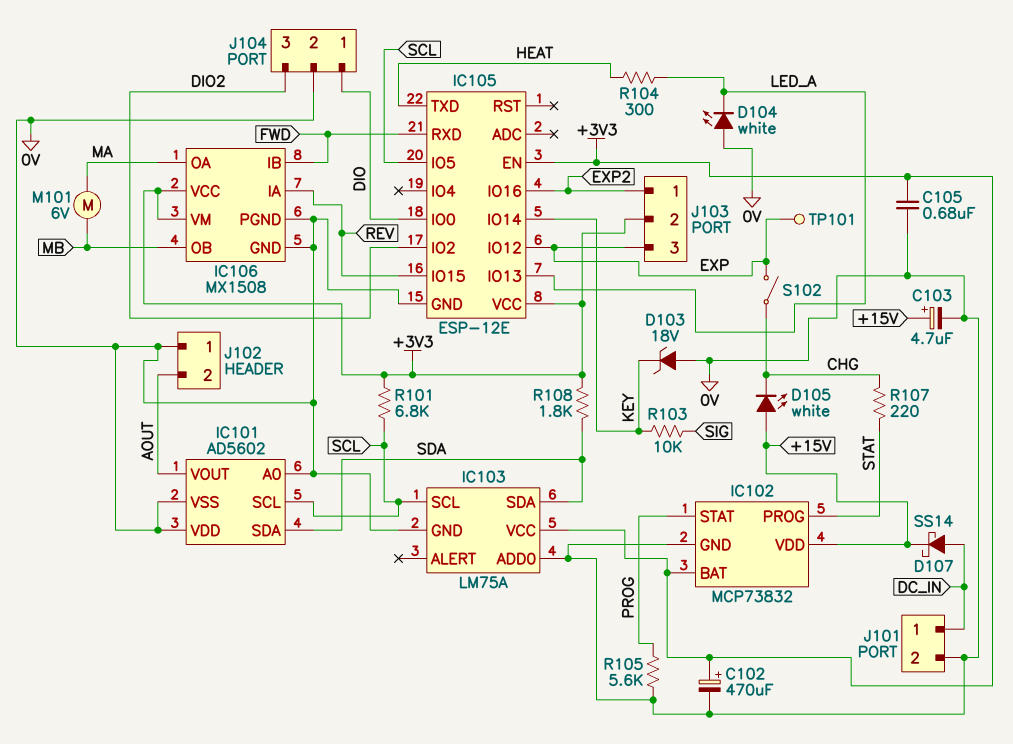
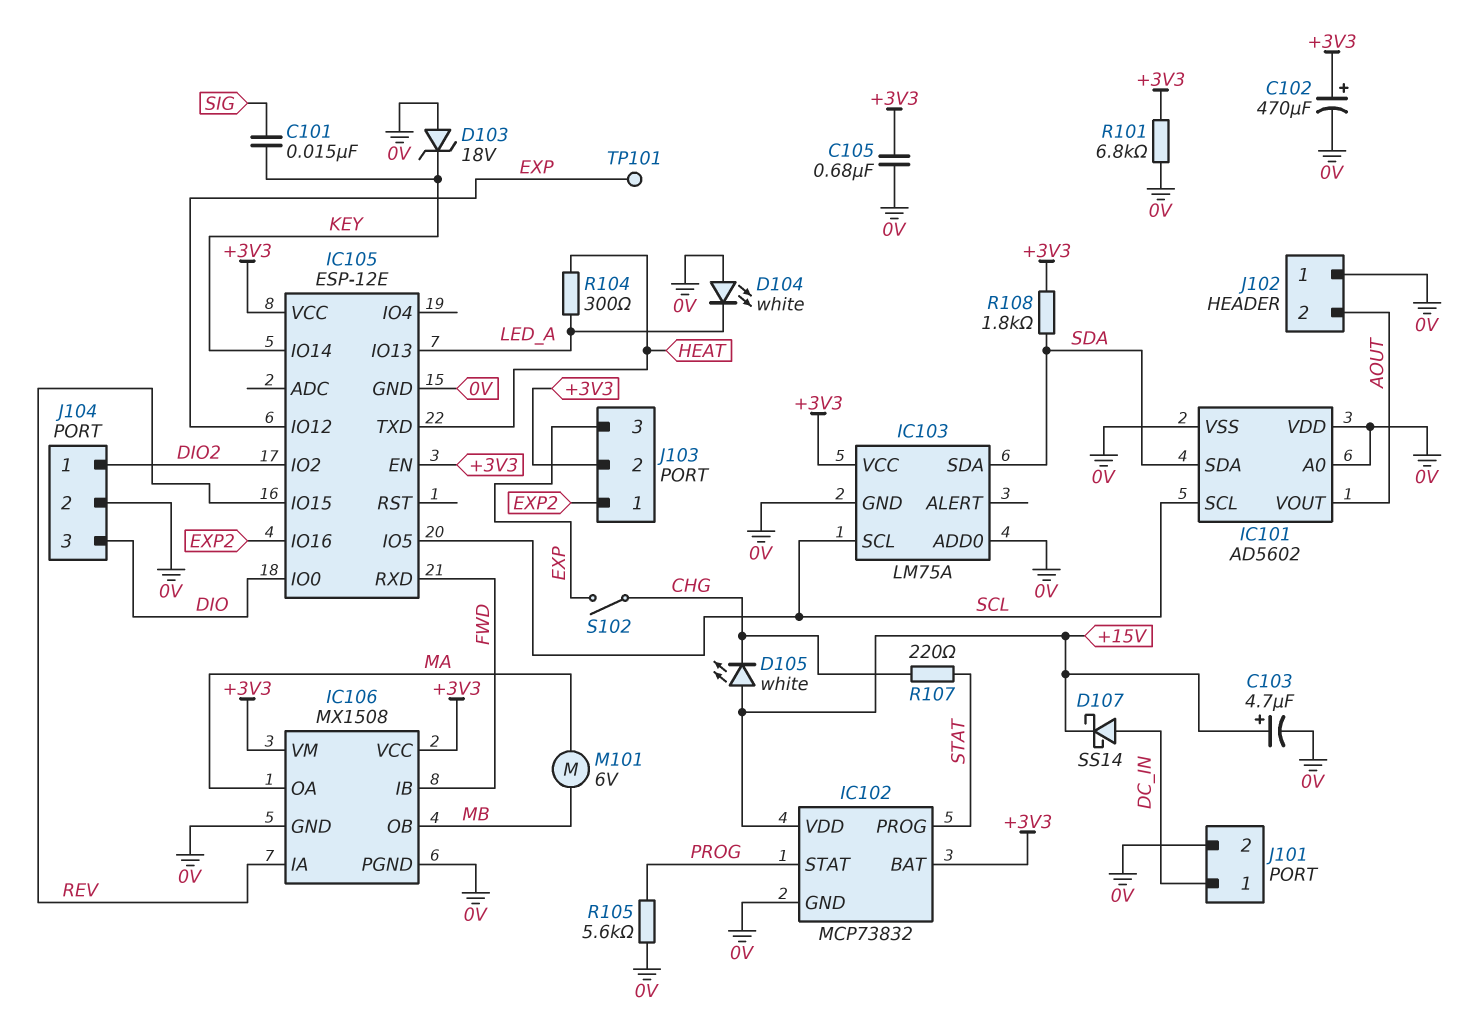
C101: none -> 15nF (KEY, SIG)
J104 pin 1: DIO -> DIO2
J104 pin 3: DIO2 -> DIO
R101: 6.8k (+3V3, SCL) -> 6.8k (+3V3, 0V)
R103: 10k (KEY, SIG) -> none

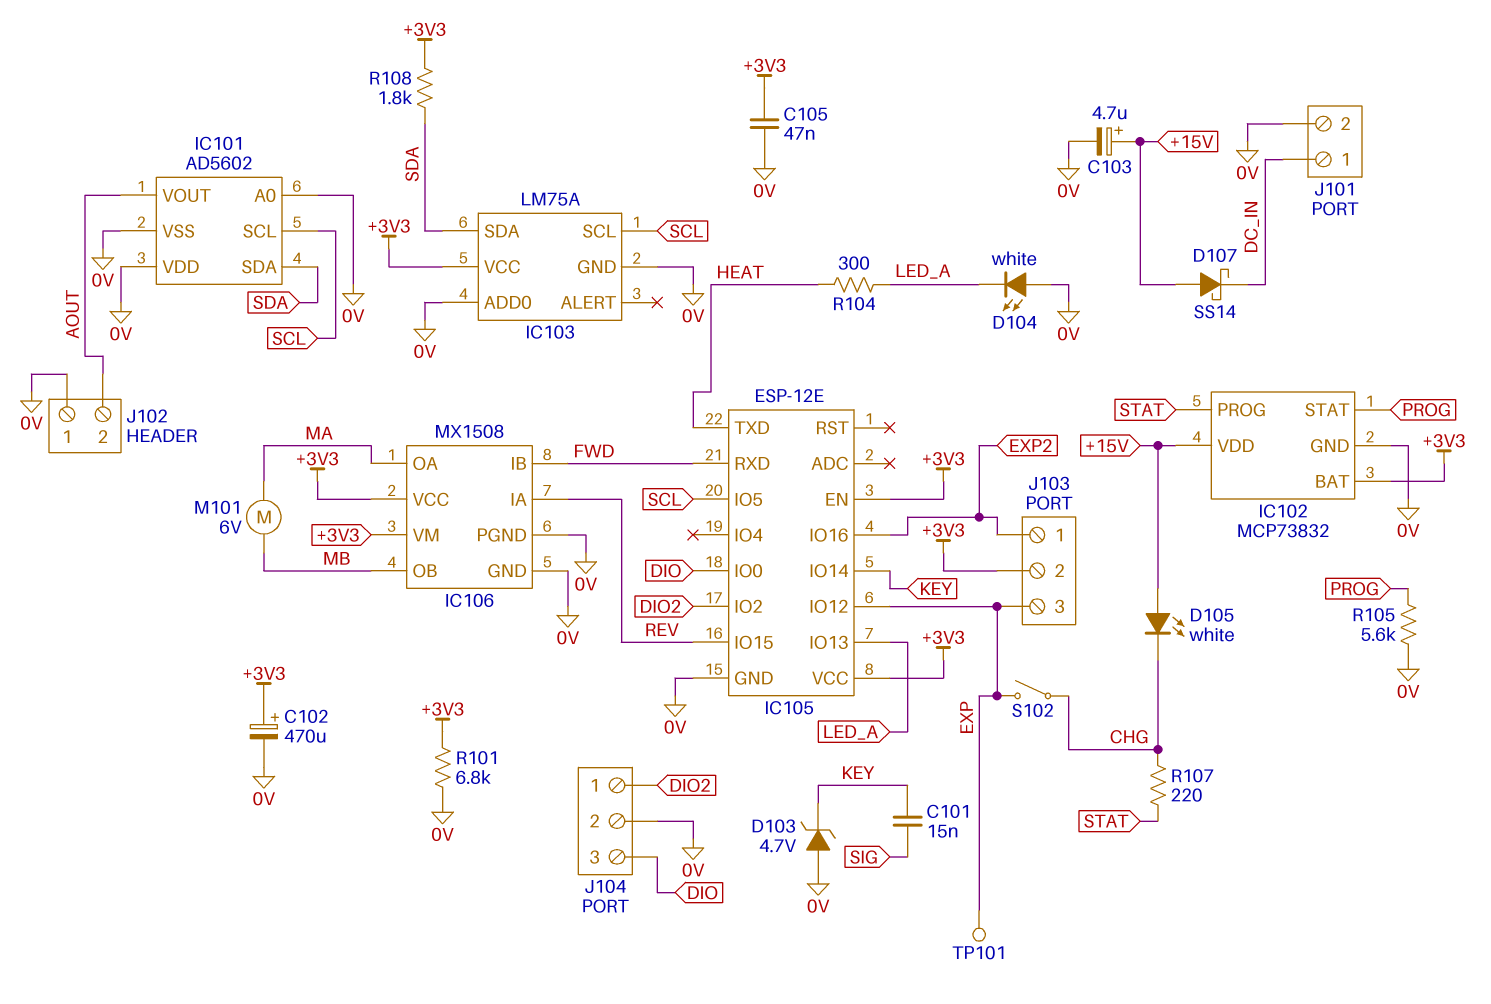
C105: 680nF (+3V3, 0V) -> 47nF (+3V3, 0V)
D103: zener 18V (A 0V, K KEY) -> zener 4.7V (A 0V, K KEY)
D107: schottky SS14 (A DC_IN, K +15V) -> schottky SS14 (A +15V, K DC_IN)

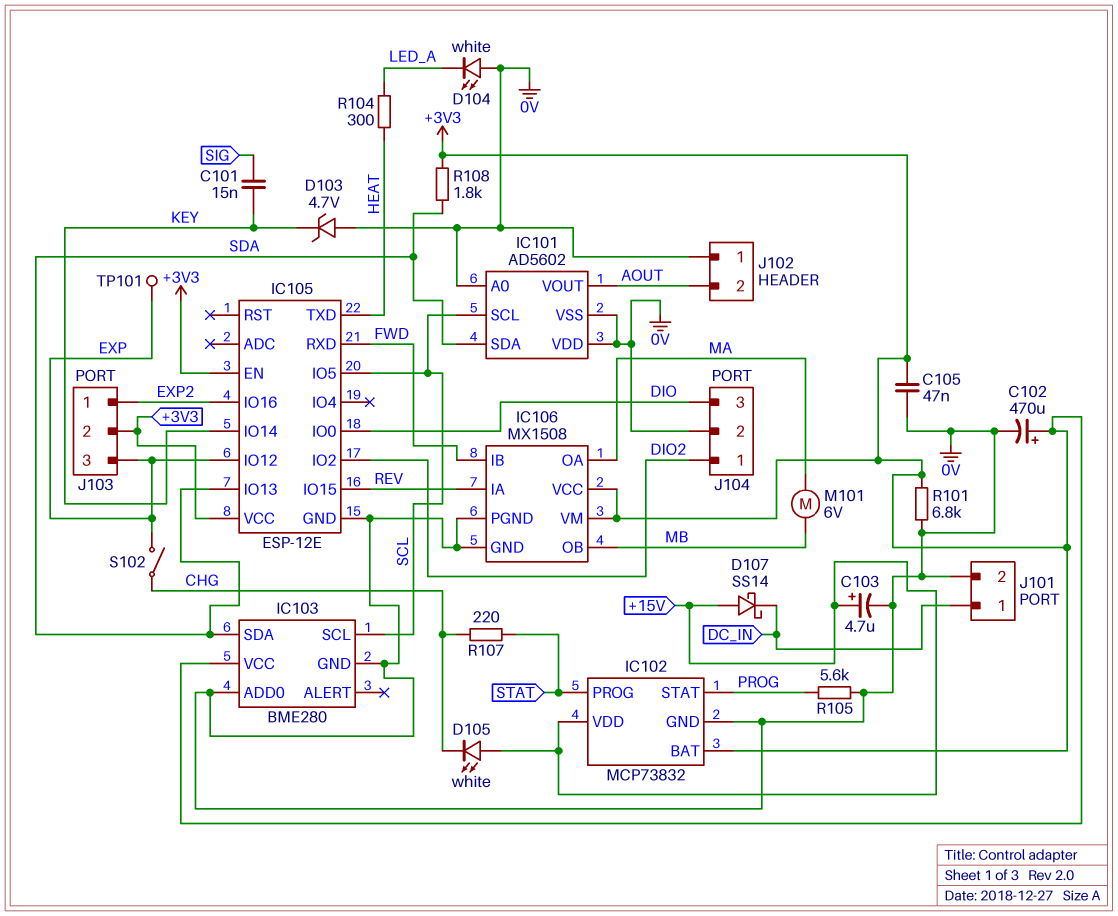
IC103: LM75A -> BME280
IC105 pin IO13: LED_A -> SDA

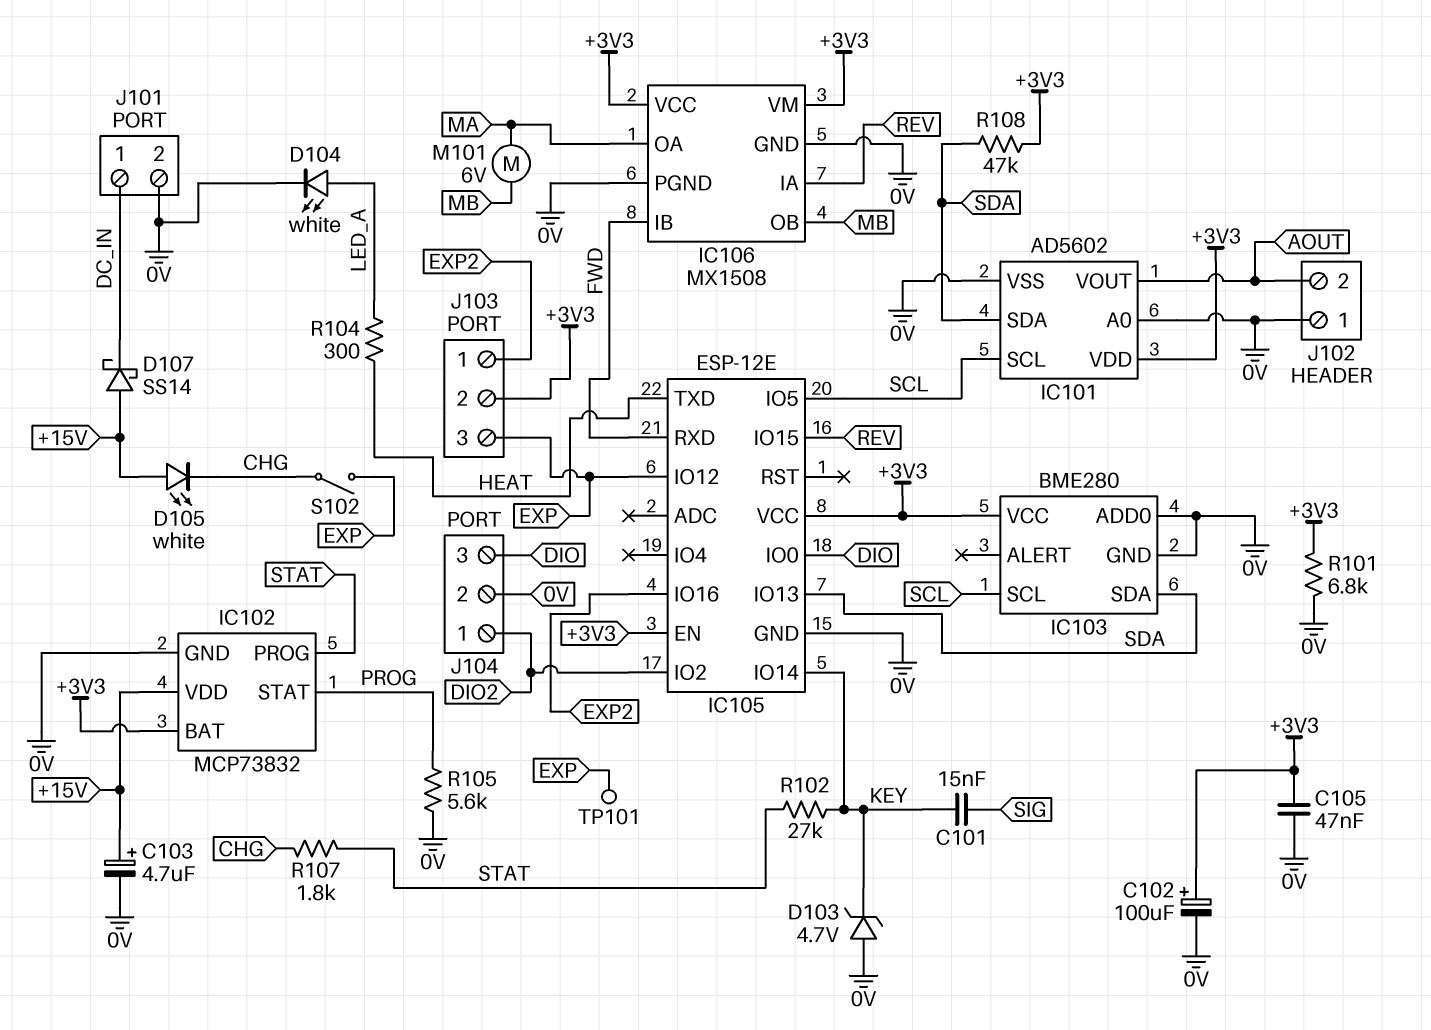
C102: 470uF (plus +3V3, minus 0V) -> 100uF (plus +3V3, minus 0V)
D104: LED white (A 0V, K LED_A) -> LED white (A LED_A, K 0V)
IC101 pin VDD: 0V -> +3V3
R102: none -> 27k (KEY, STAT)
R107: 220 (CHG, STAT) -> 1.8k (CHG, STAT)
R108: 1.8k (+3V3, SDA) -> 47k (+3V3, SDA)

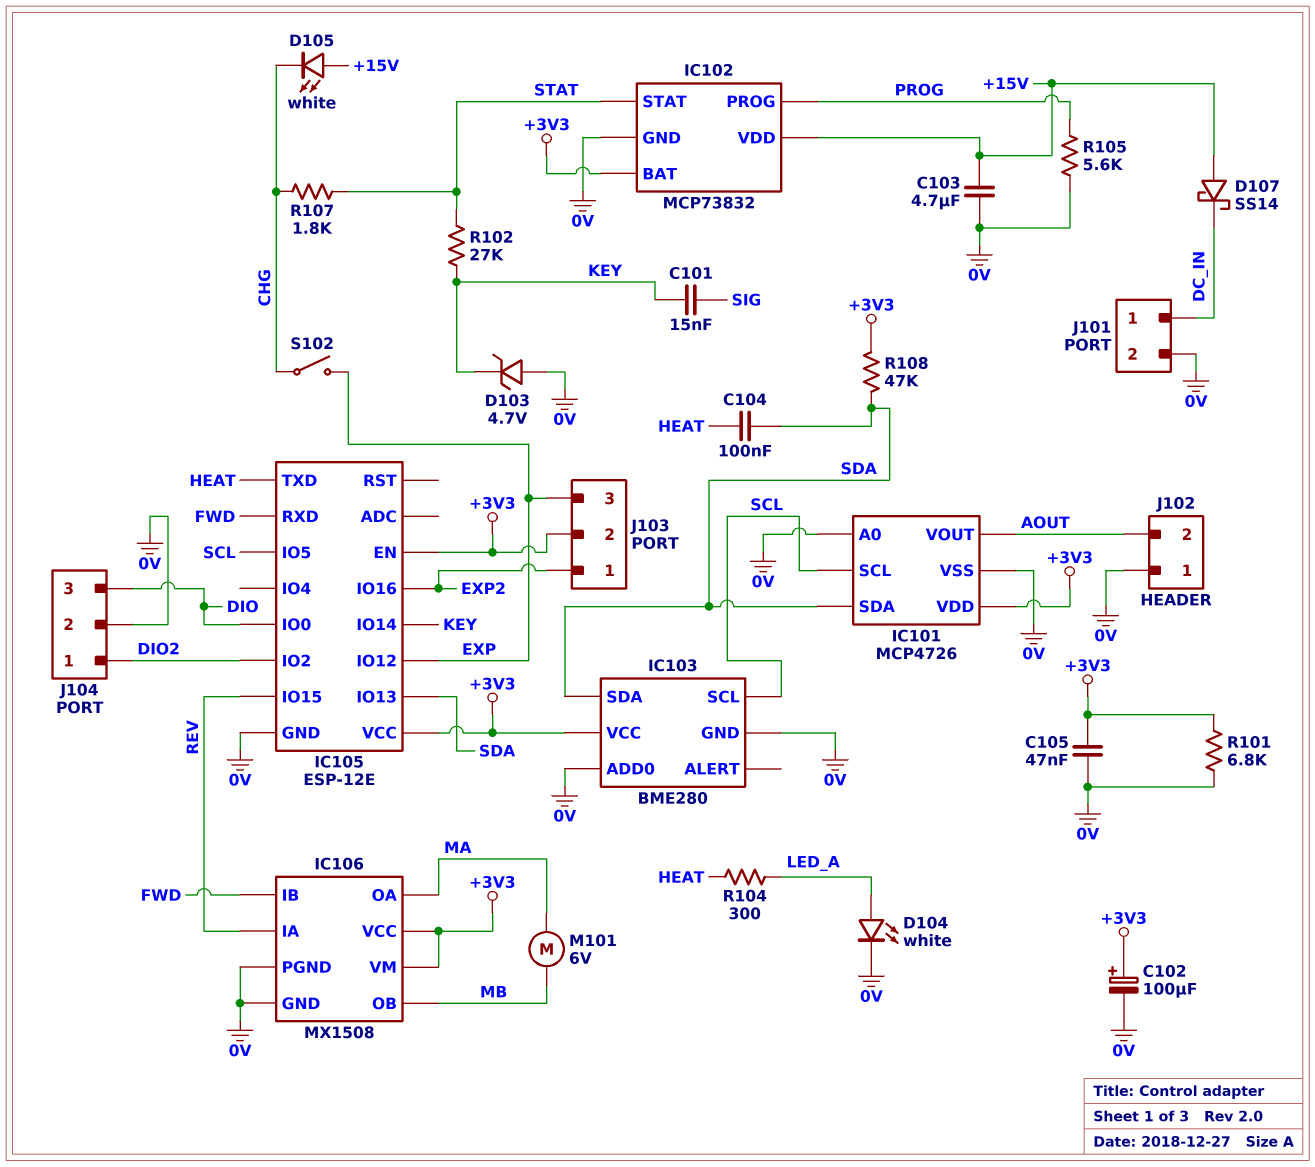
C103: 4.7uF (plus +15V, minus 0V) -> 4.7uF (+15V, 0V)
C104: none -> 100nF (HEAT, SDA)
IC101: AD5602 -> MCP4726
IC102 pin PROG: STAT -> PROG
IC102 pin STAT: PROG -> STAT
TP101: test point (EXP) -> none

